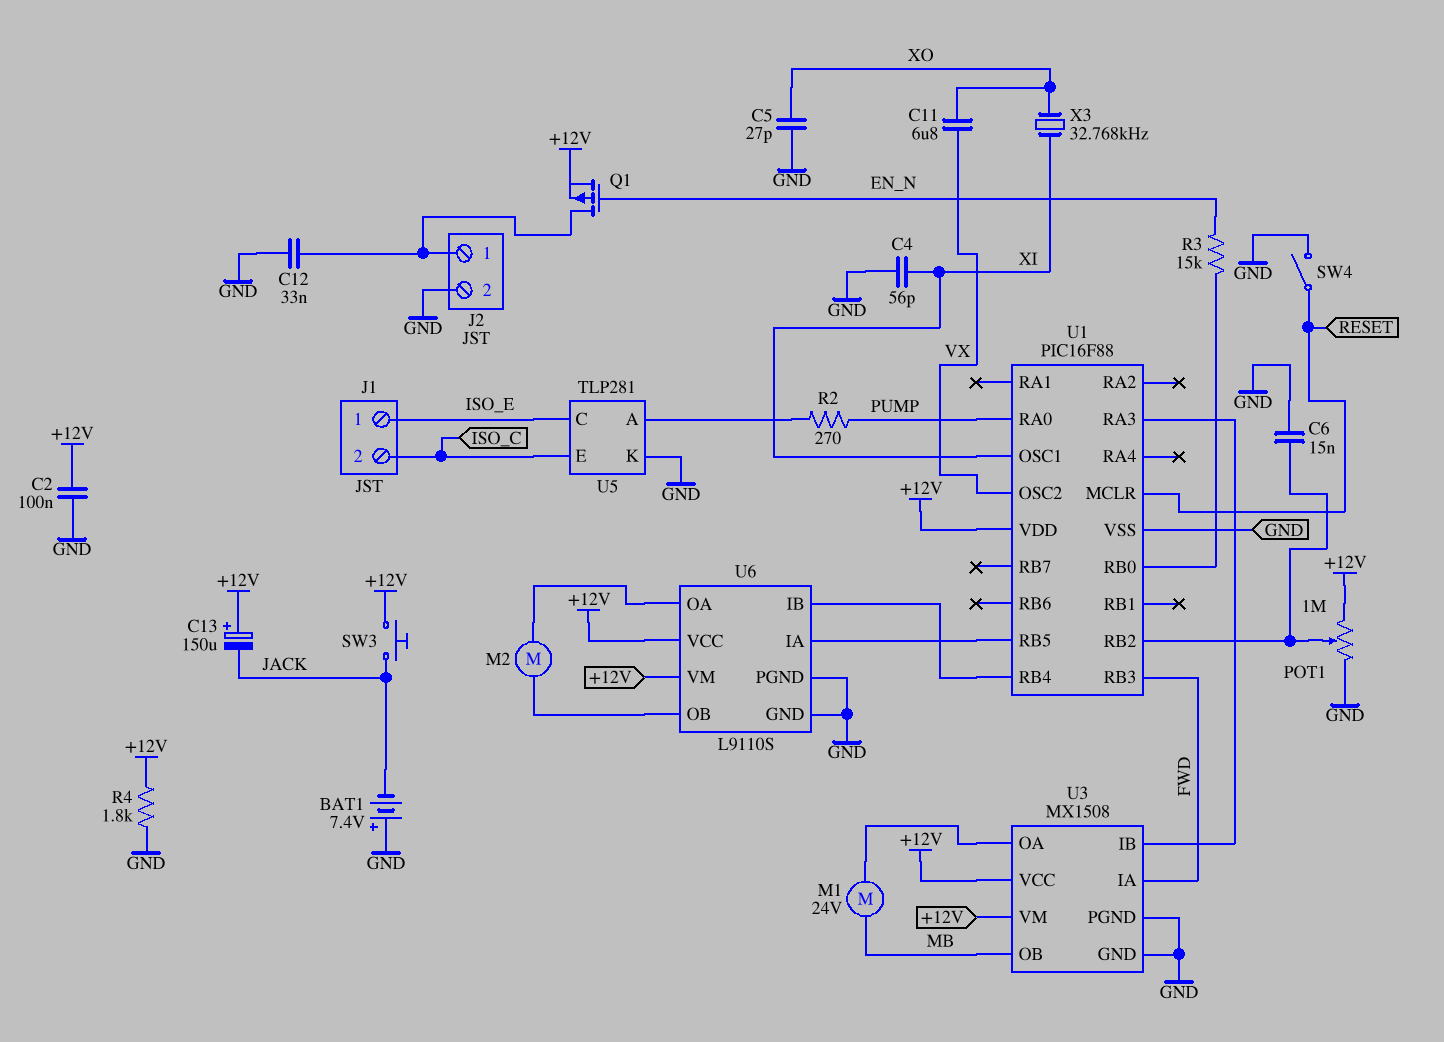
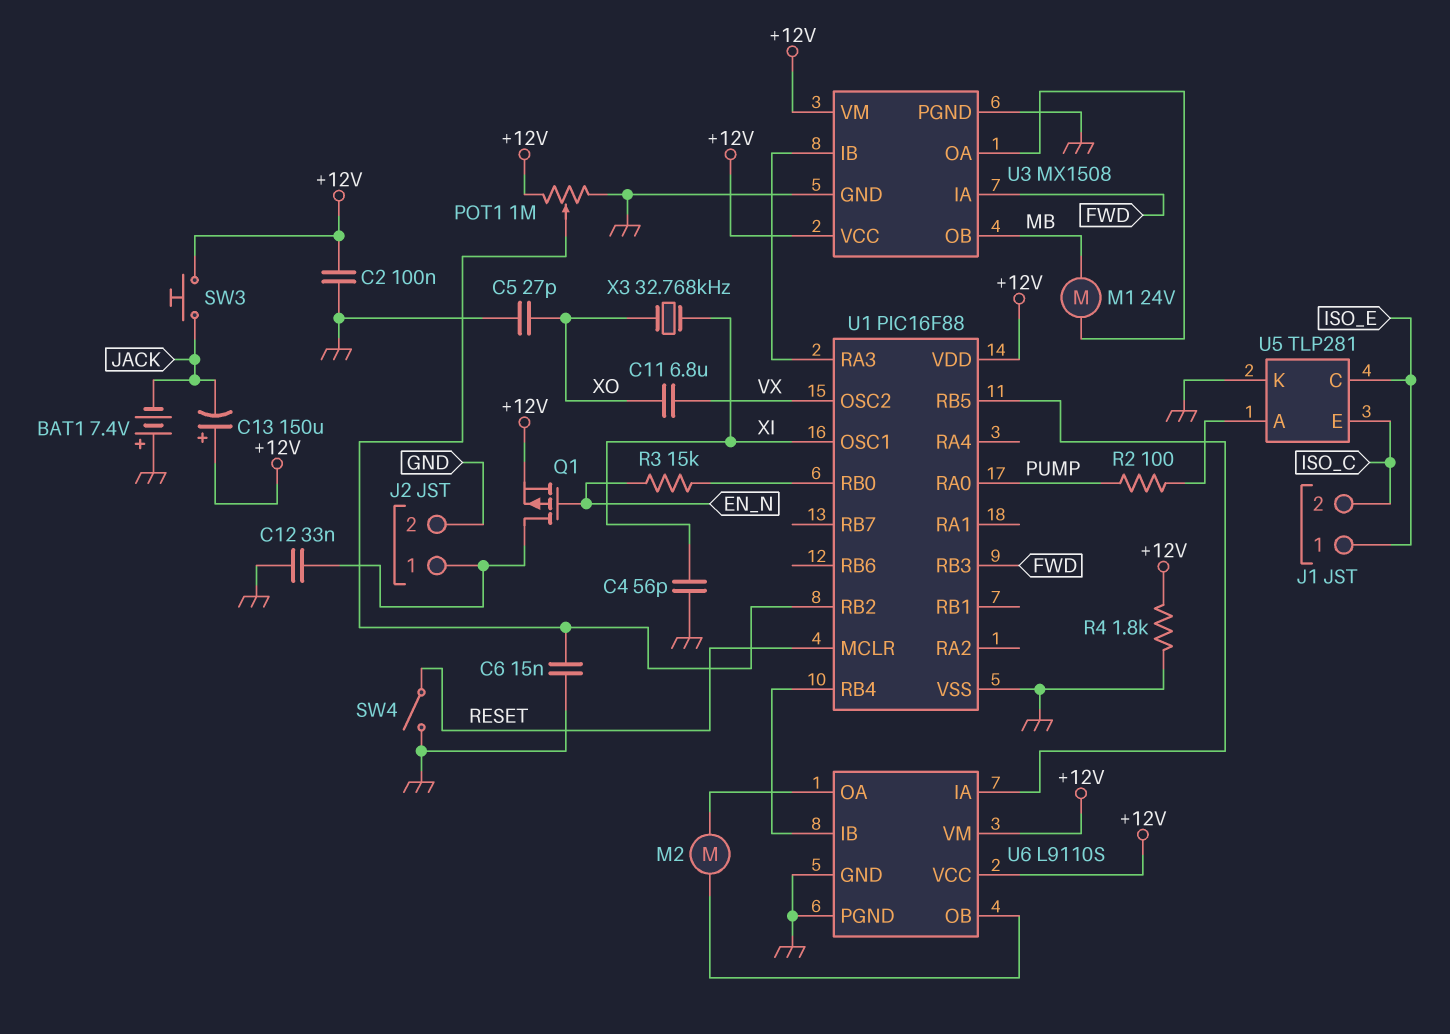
R2: 270 (PUMP, U5/A) -> 100 (PUMP, U5/A)

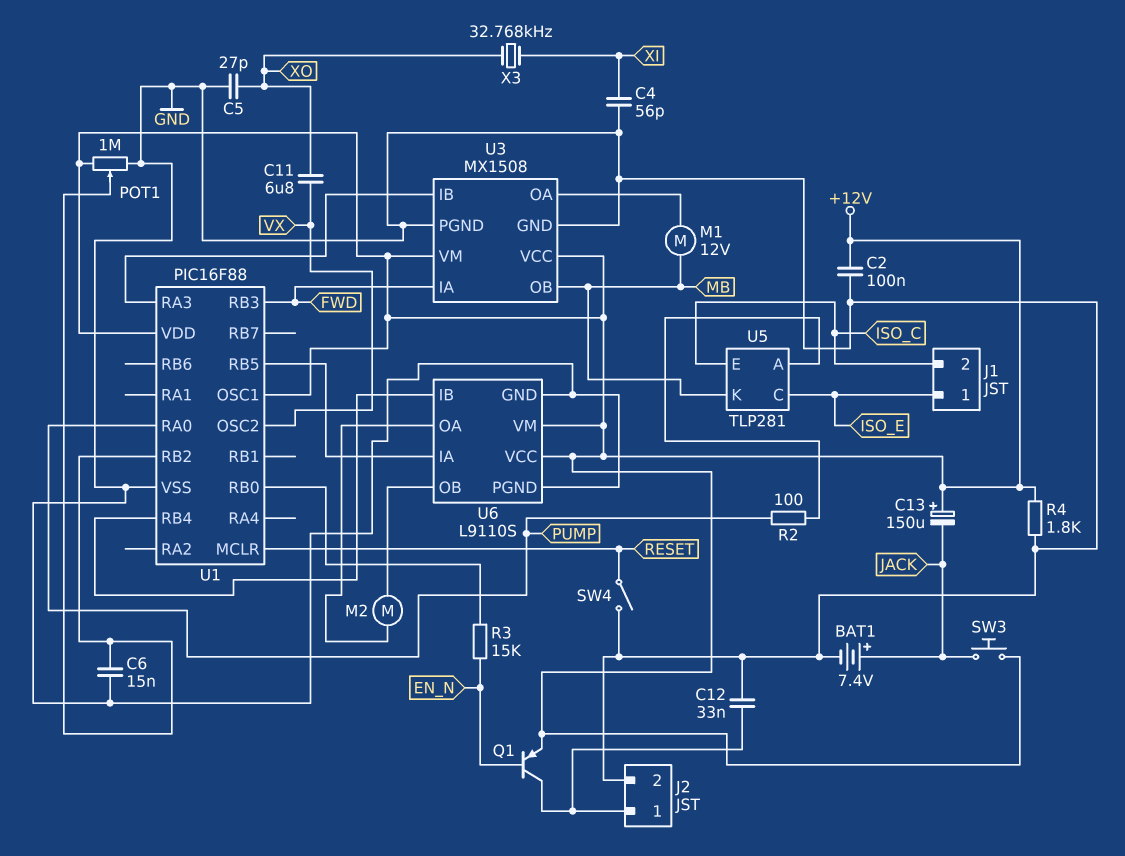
BAT1: 7.4V (plus GND, minus JACK) -> 7.4V (plus JACK, minus GND)
M1: motor 24V (MB, U3/OA) -> motor 12V (MB, U3/OA)
Q1: PMOS (G EN_N, D J2/1, S +12V) -> PNP (B EN_N, C J2/1, E +12V)
U1 pin OSC1: XI -> +12V
U5 pin K: GND -> MB

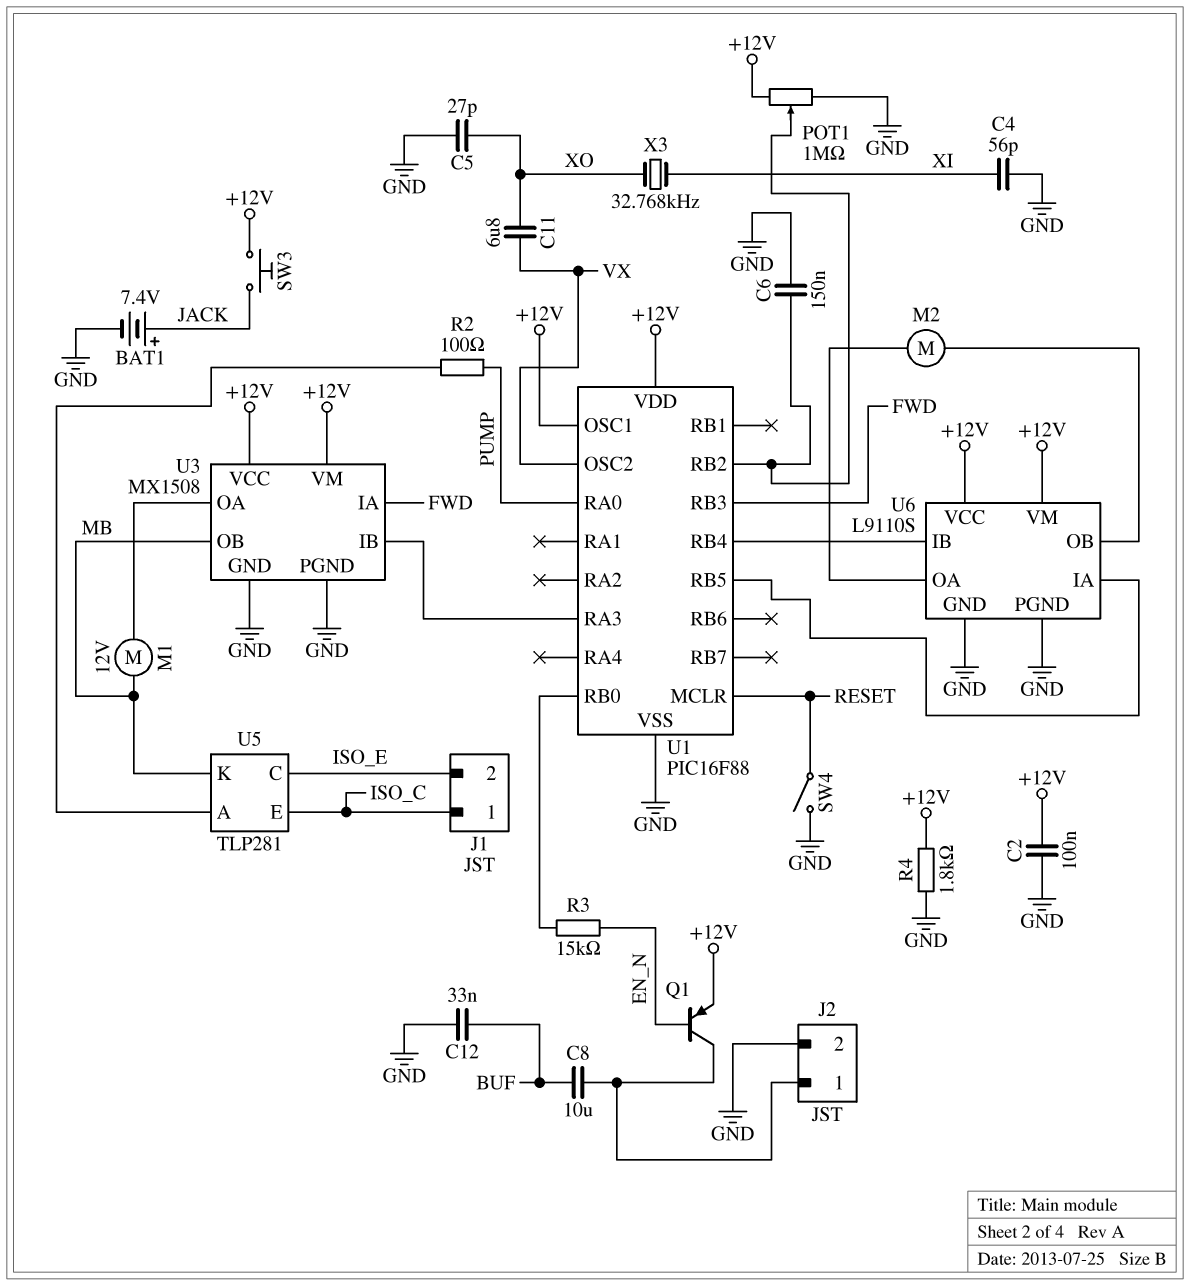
C6: 15nF (GND, U1/RB2) -> 150nF (GND, U1/RB2)
C8: none -> 10uF (BUF, J2/1)
C12: 33nF (GND, J2/1) -> 33nF (BUF, GND)
C13: 150uF (plus +12V, minus JACK) -> none
J1 pin 1: ISO_E -> ISO_C
J1 pin 2: ISO_C -> ISO_E

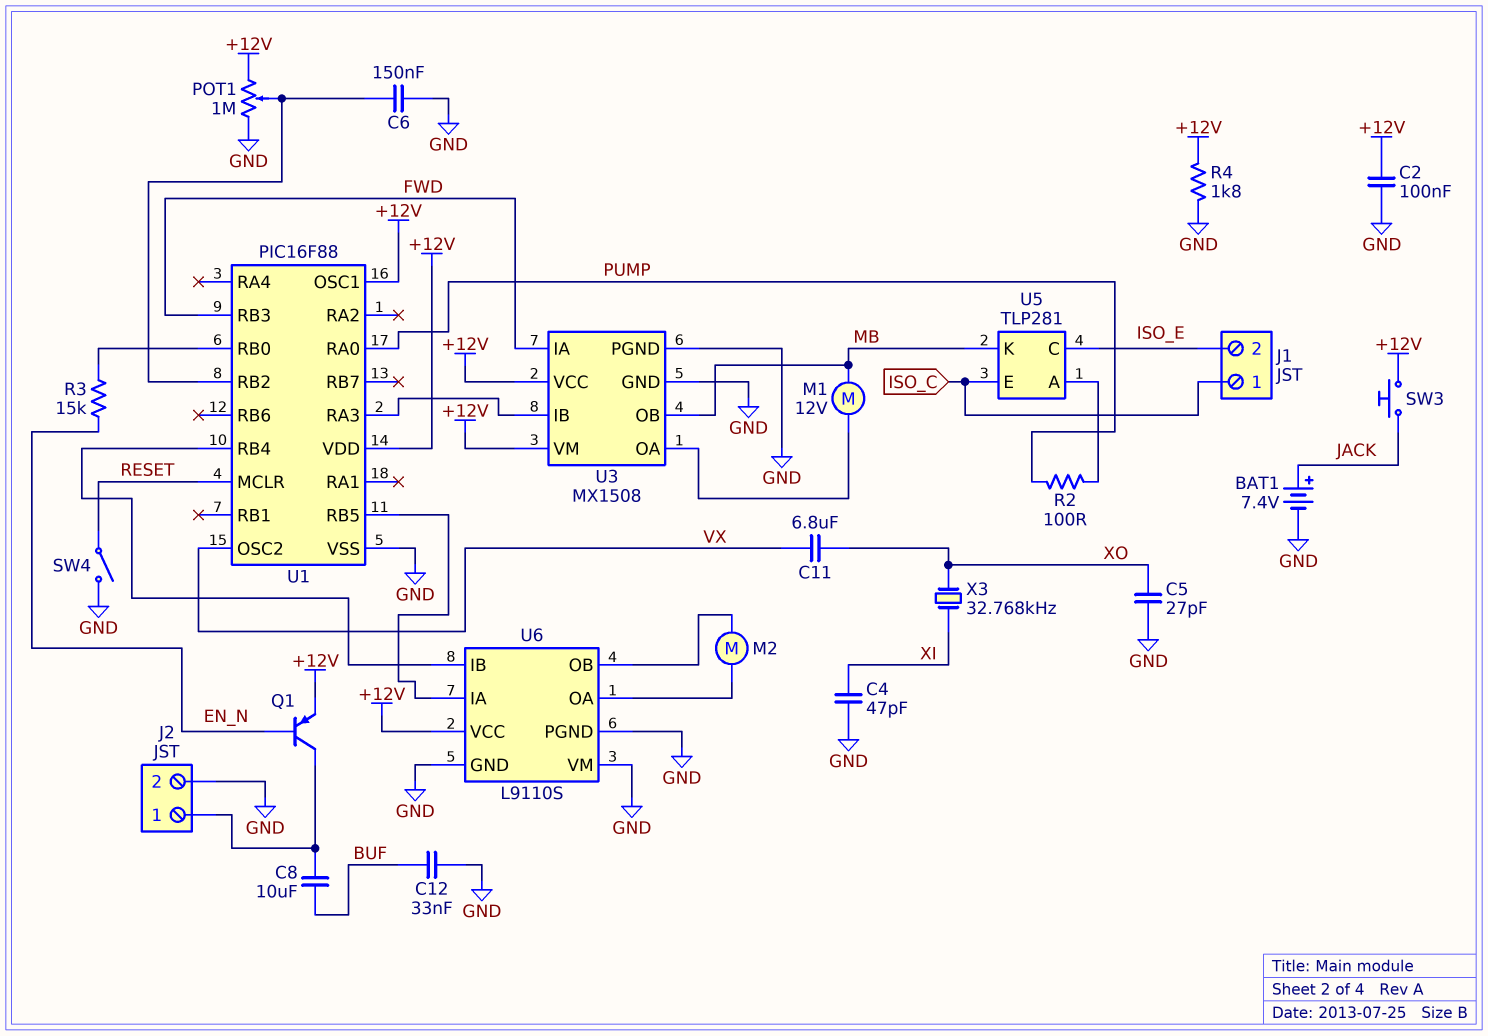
C4: 56pF (GND, XI) -> 47pF (GND, XI)
U6 pin VM: +12V -> GND

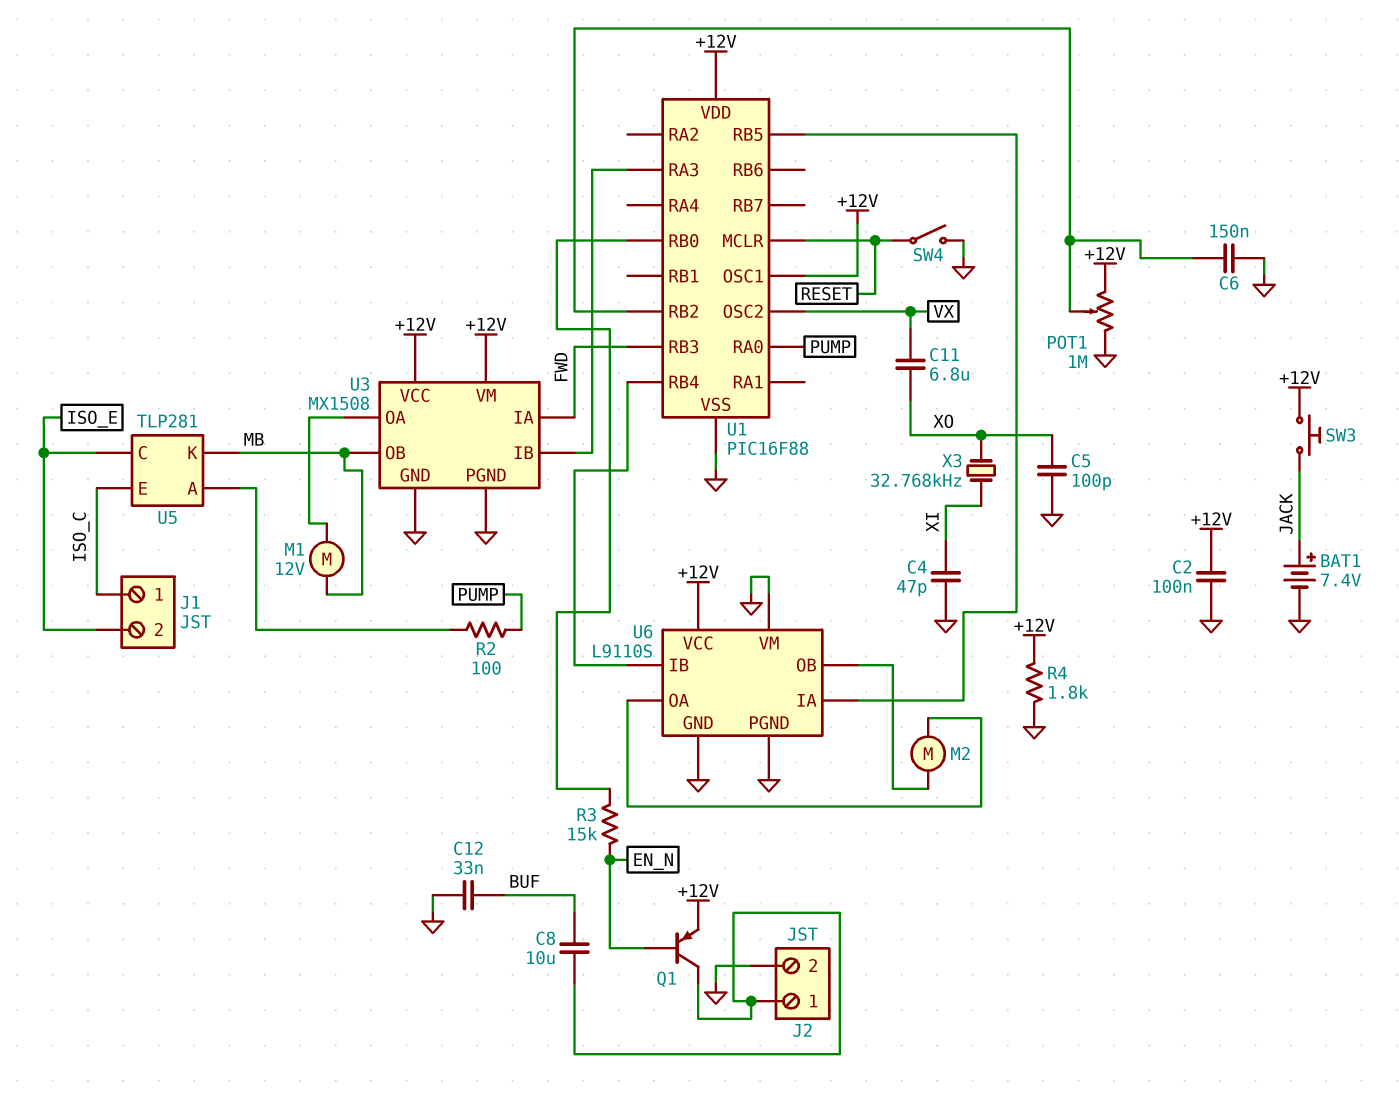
C5: 27pF (GND, XO) -> 100pF (GND, XO)

